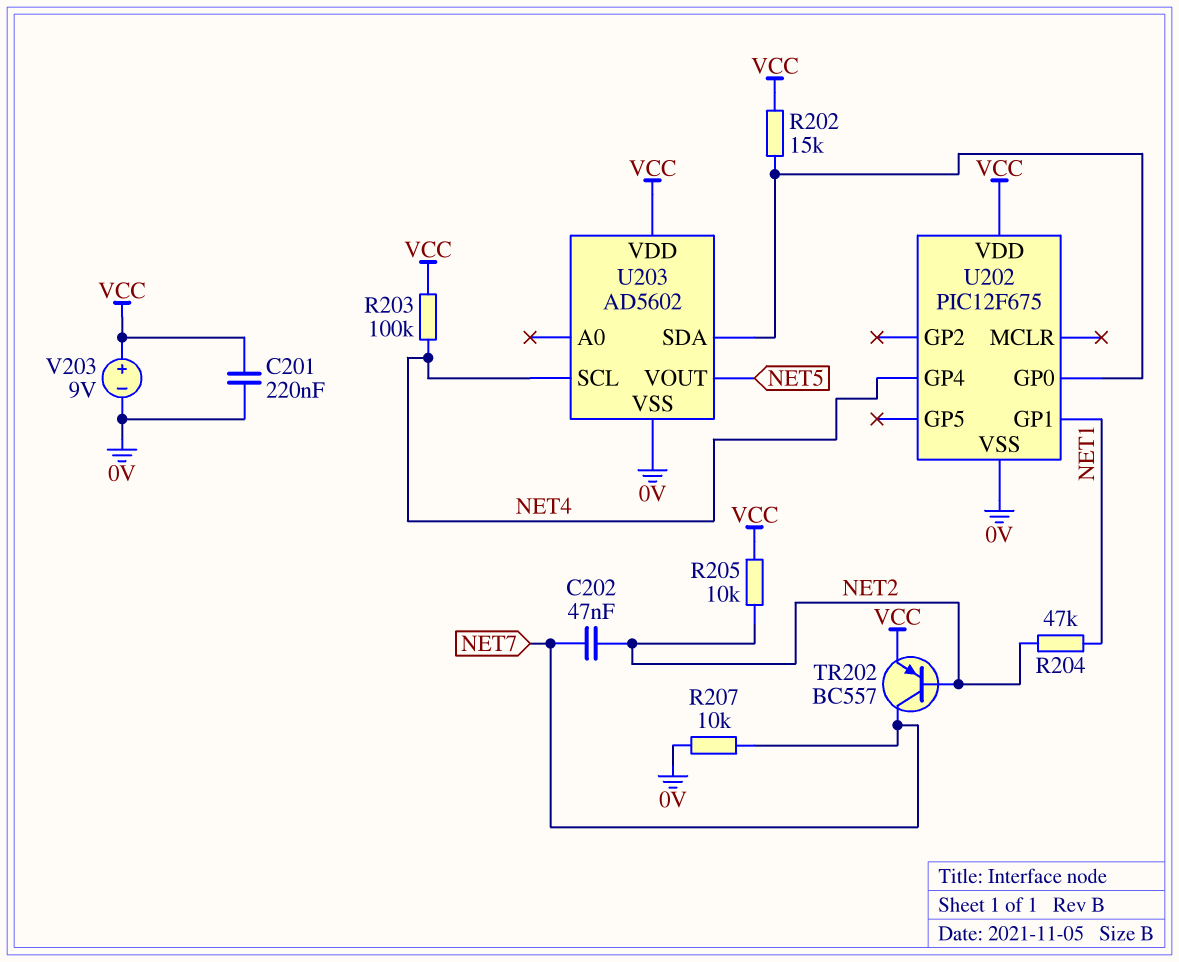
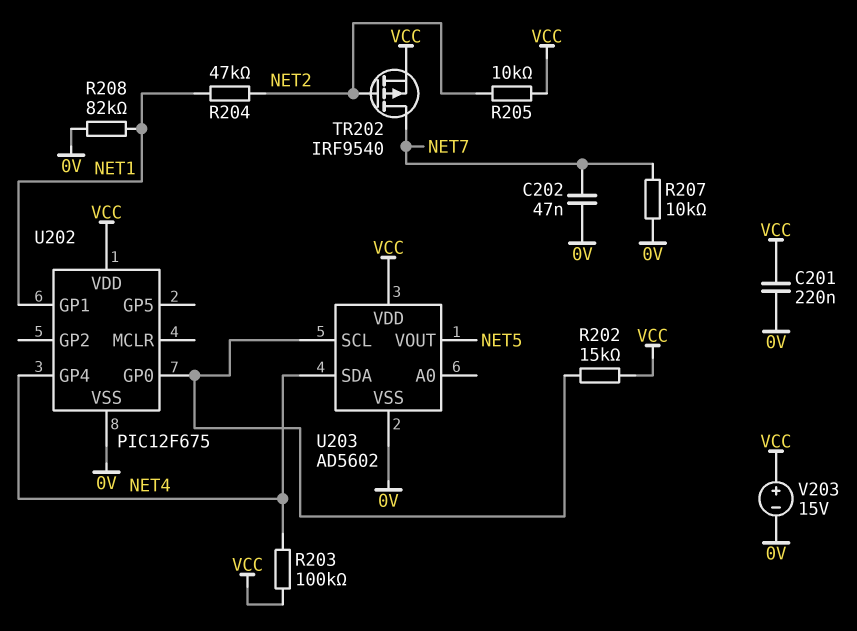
C202: 47nF (NET2, NET7) -> 47nF (0V, NET7)
R208: none -> 82k (0V, NET1)
TR202: PNP BC557 (B NET2, C NET7, E VCC) -> PMOS IRF9540 (G NET2, D NET7, S VCC)
U203 pin SCL: NET4 -> U202/GP0
U203 pin SDA: U202/GP0 -> NET4
V203: 9V (plus VCC, minus 0V) -> 15V (plus VCC, minus 0V)

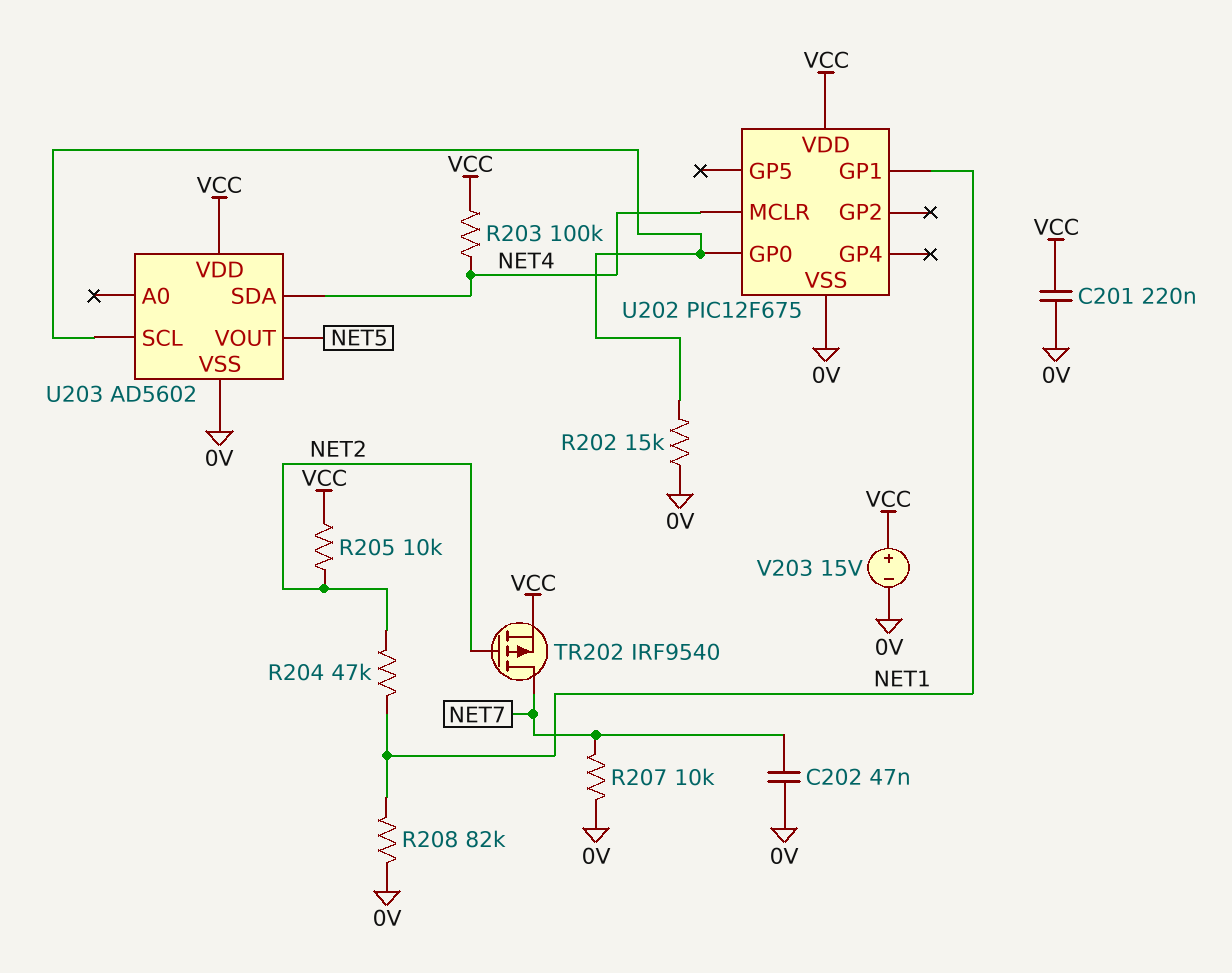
R202: 15k (U202/GP0, VCC) -> 15k (0V, U202/GP0)
U202 pin GP4: NET4 -> none
U202 pin MCLR: none -> NET4

